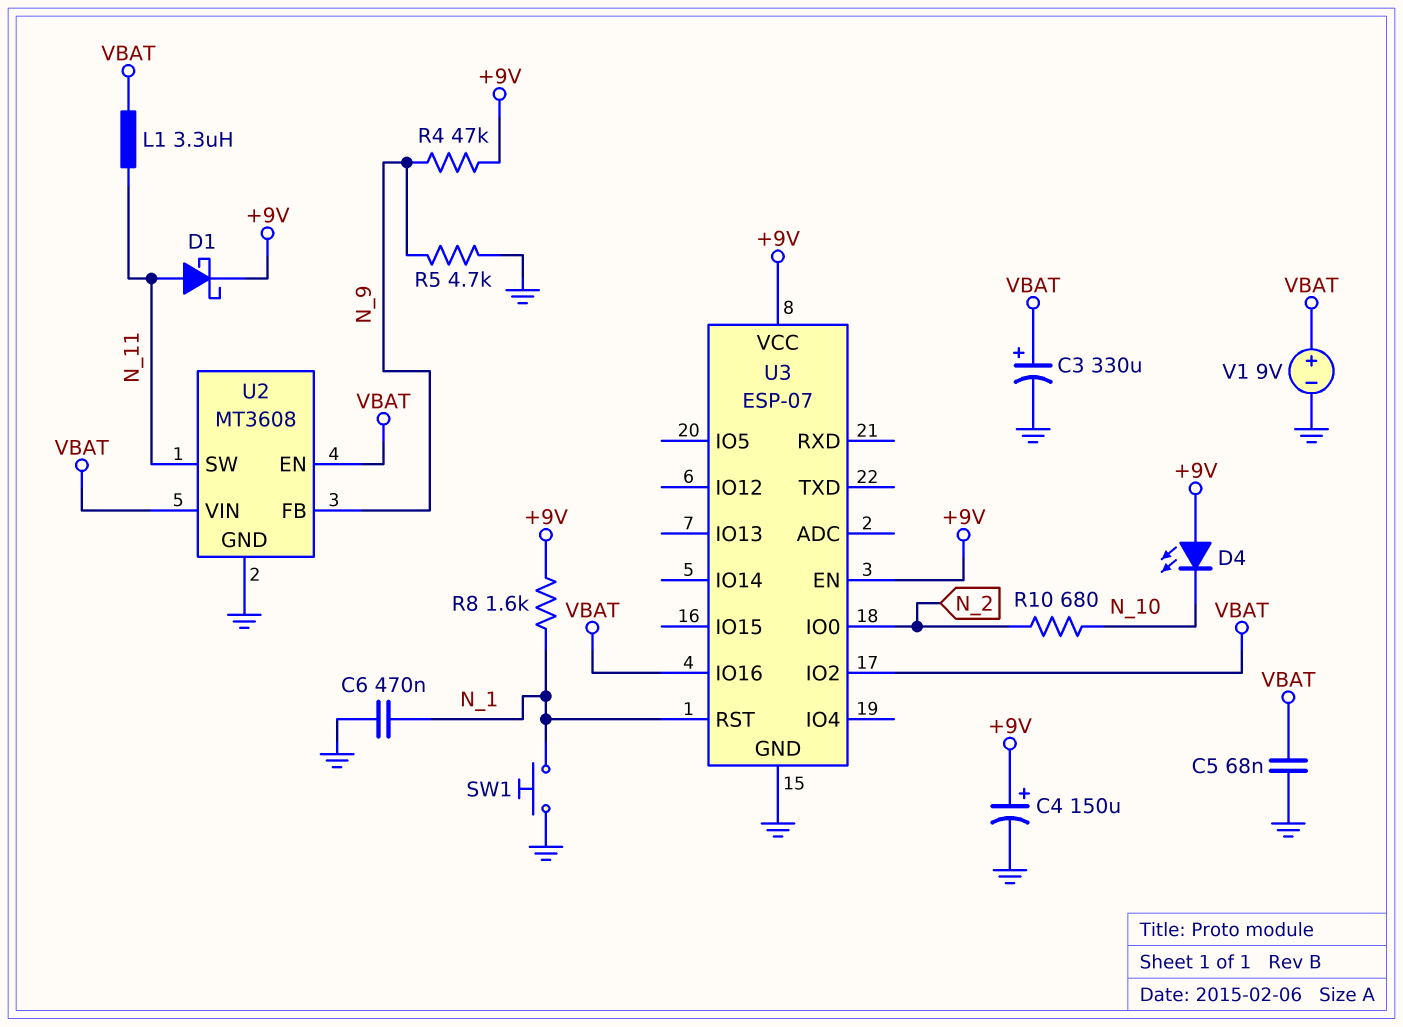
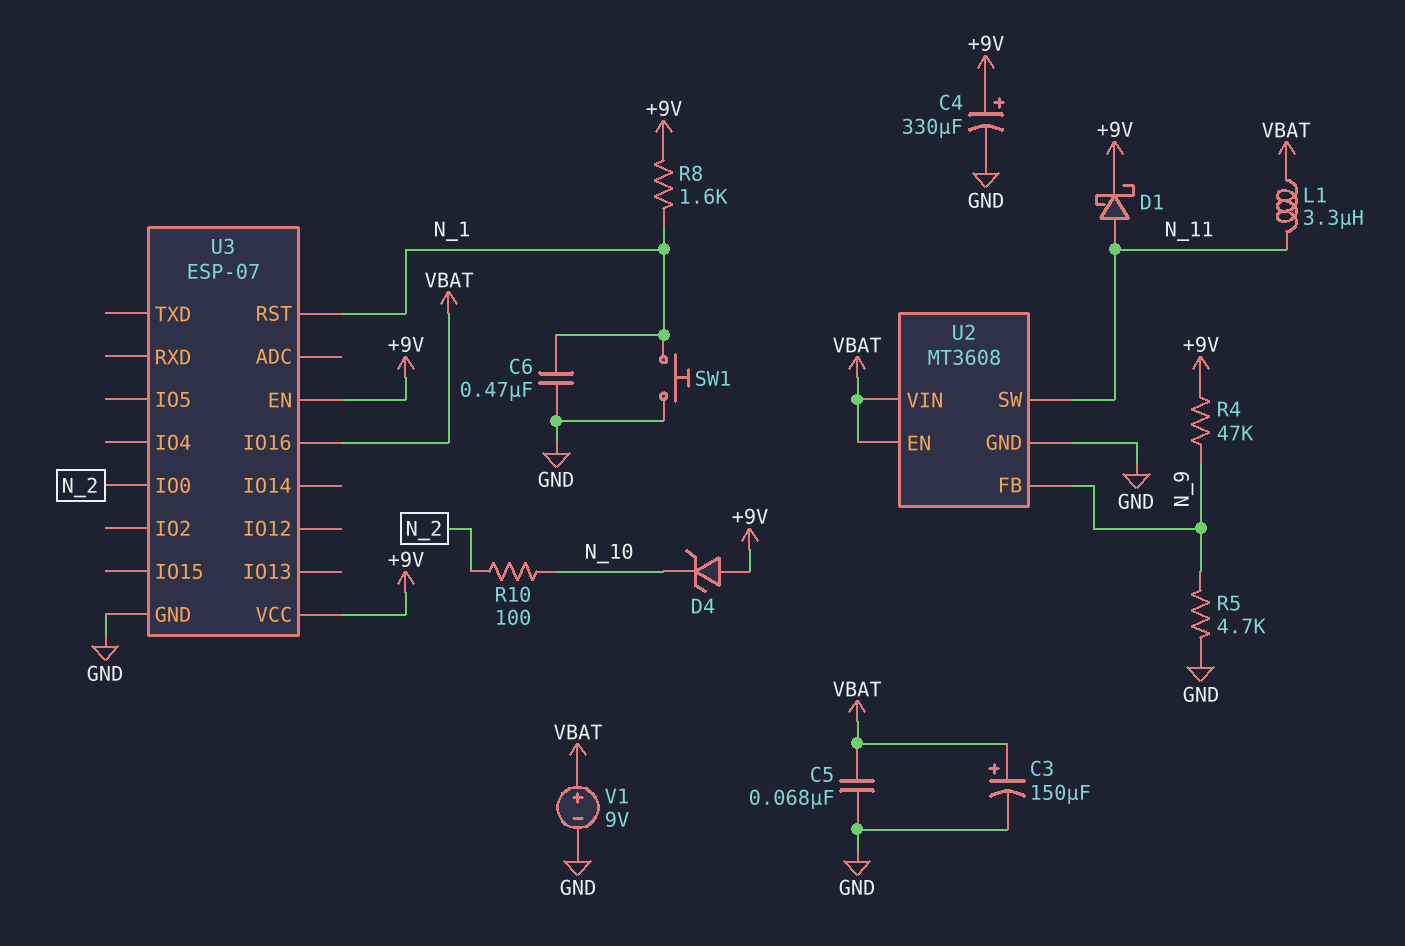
C3: 330uF (plus VBAT, minus GND) -> 150uF (plus VBAT, minus GND)
C4: 150uF (plus +9V, minus GND) -> 330uF (plus +9V, minus GND)
D4: LED (A +9V, K N_10) -> zener (A +9V, K N_10)
R10: 680 (N_2, N_10) -> 100 (N_2, N_10)
U3 pin IO2: VBAT -> none

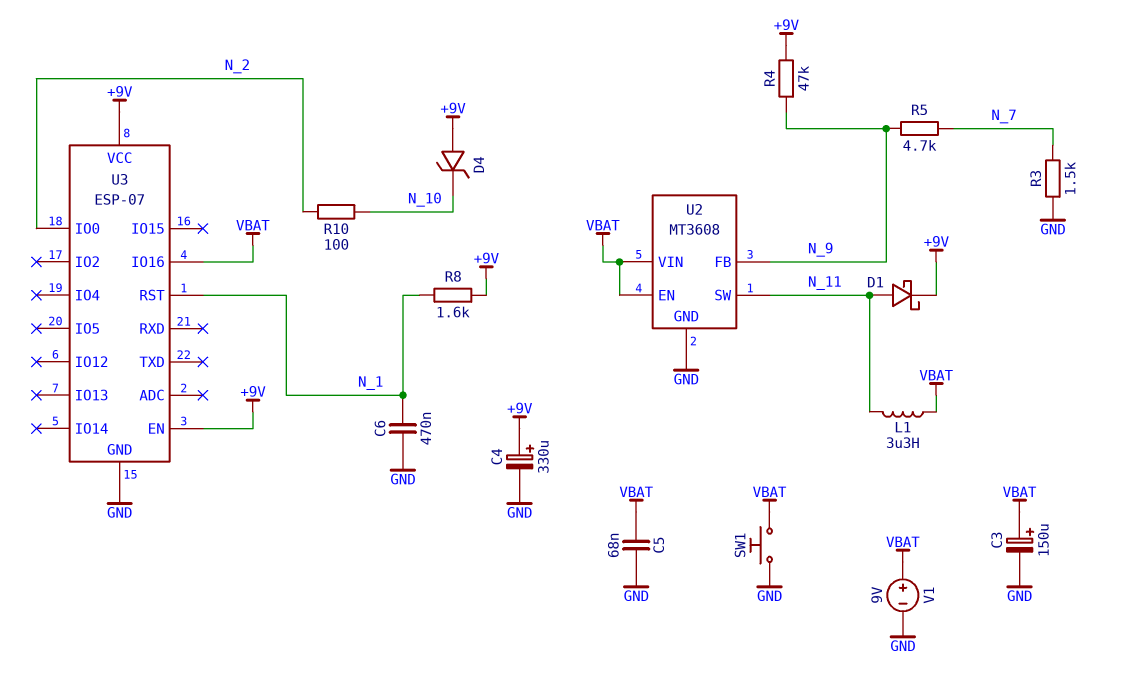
R3: none -> 1.5k (GND, N_7)
R5: 4.7k (GND, N_9) -> 4.7k (N_7, N_9)
SW1: button (GND, N_1) -> button (GND, VBAT)

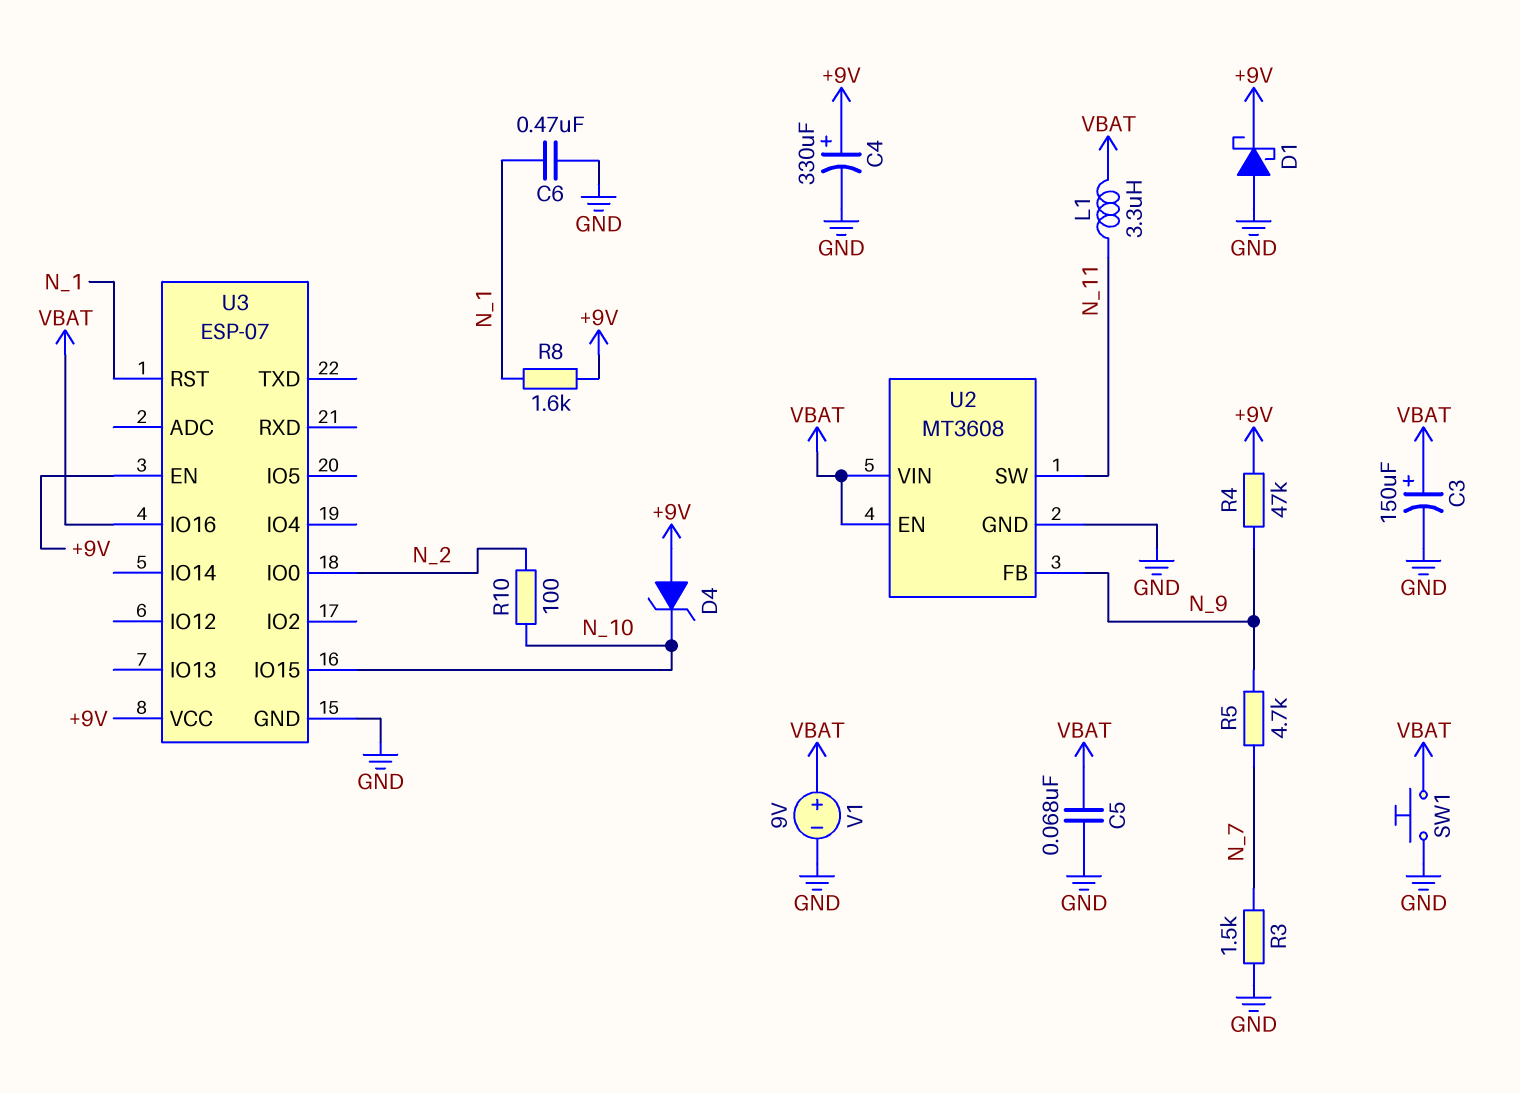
D1: schottky (A N_11, K +9V) -> schottky (A GND, K +9V)
U3 pin IO15: none -> N_10

